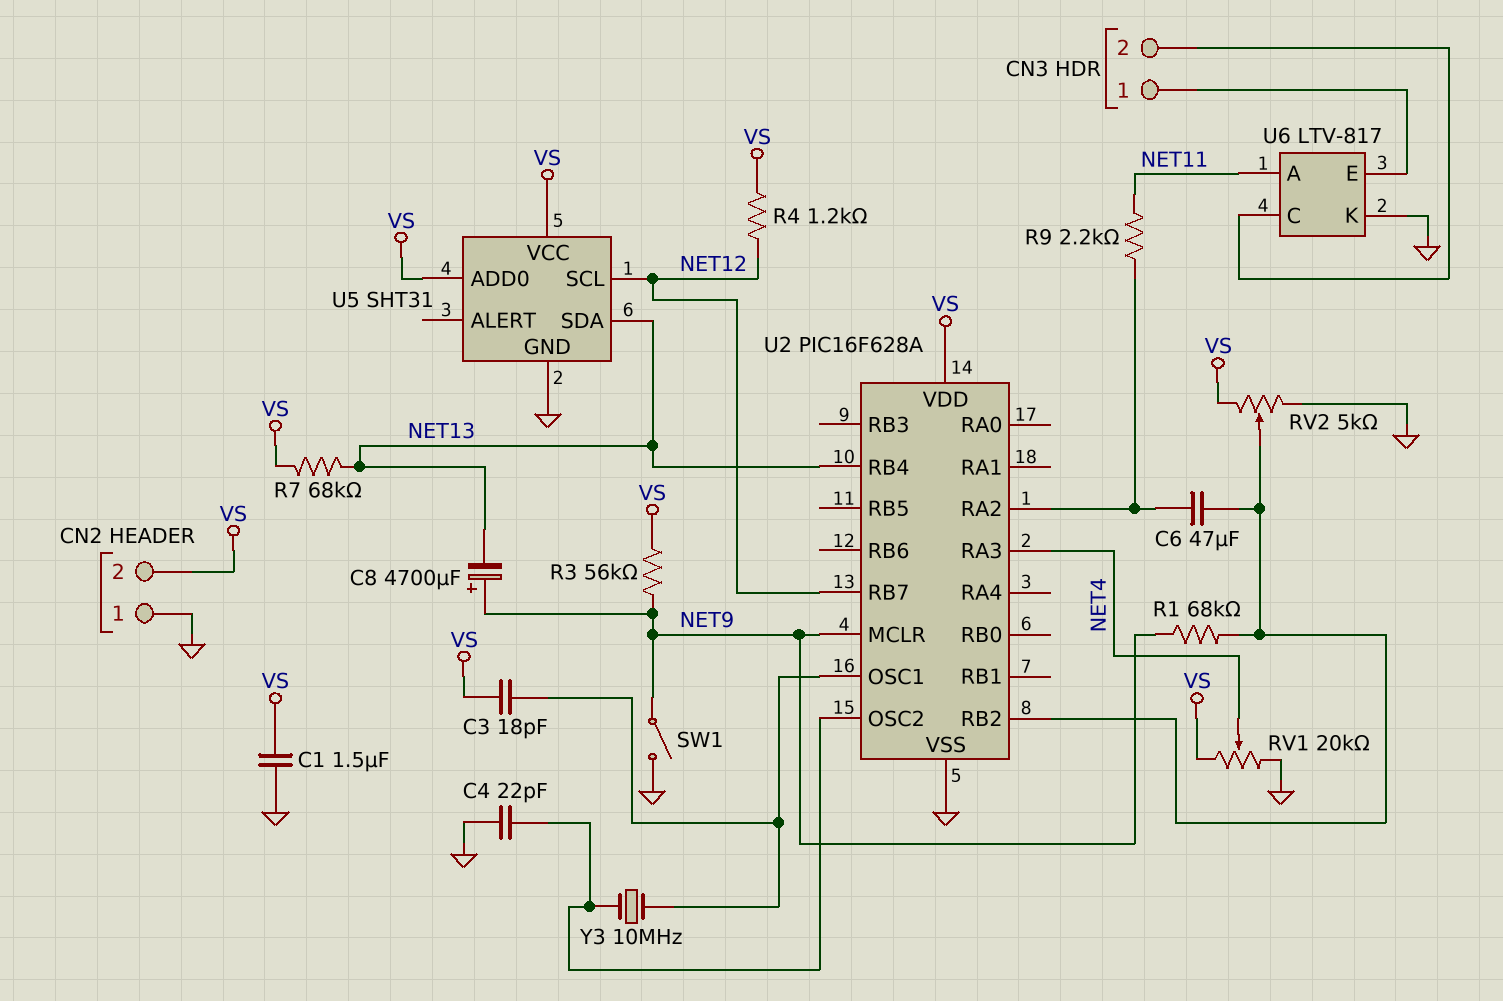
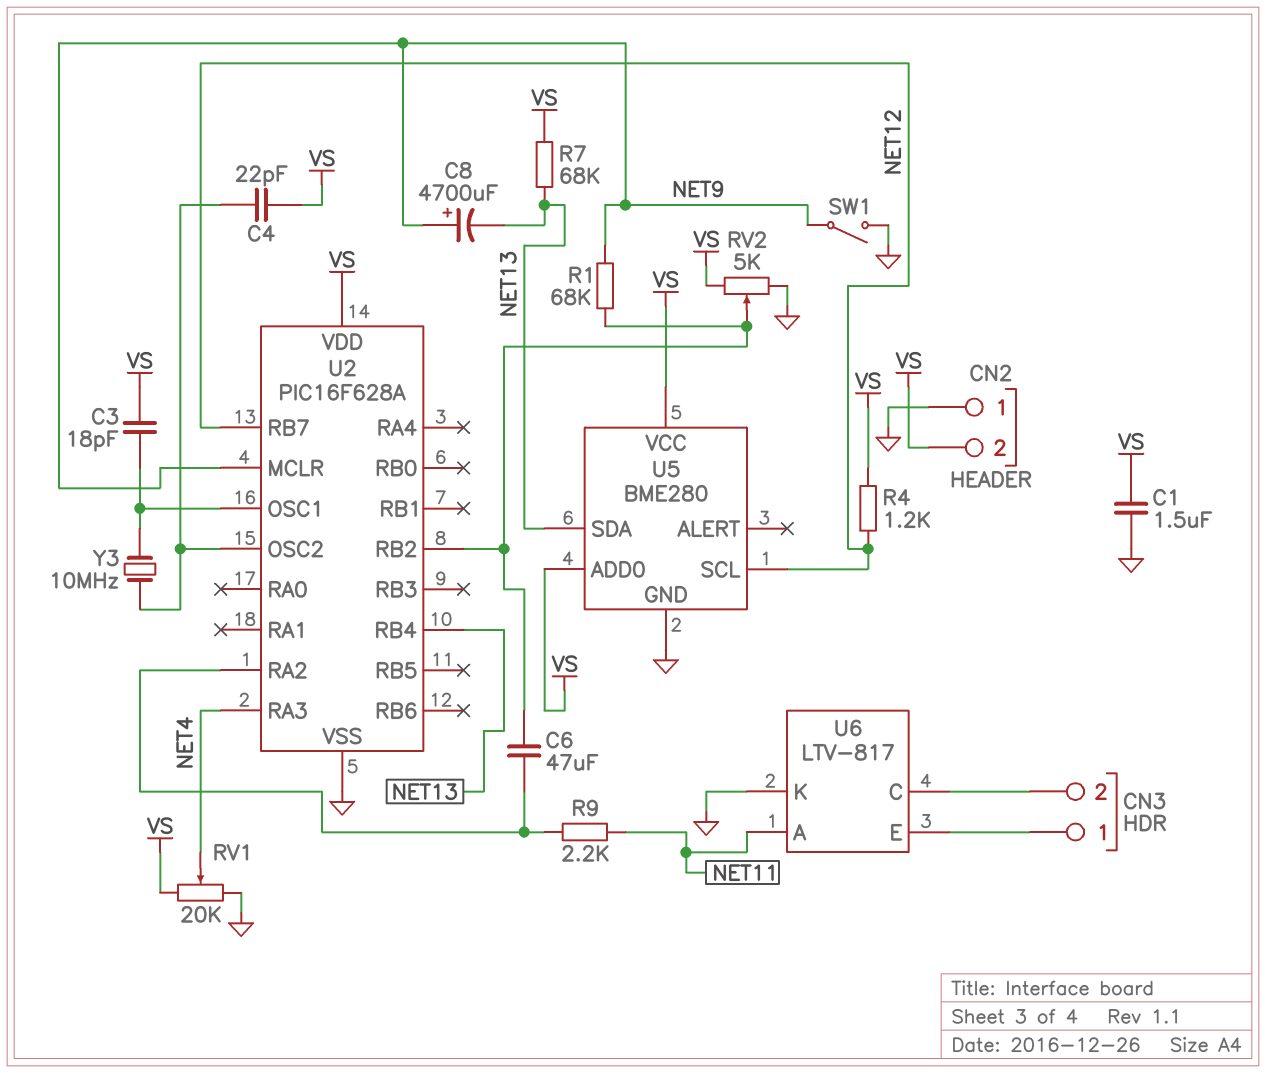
C4: 22pF (GND, U2/OSC2) -> 22pF (U2/OSC2, VS)
R3: 56k (NET9, VS) -> none
U5: SHT31 -> BME280

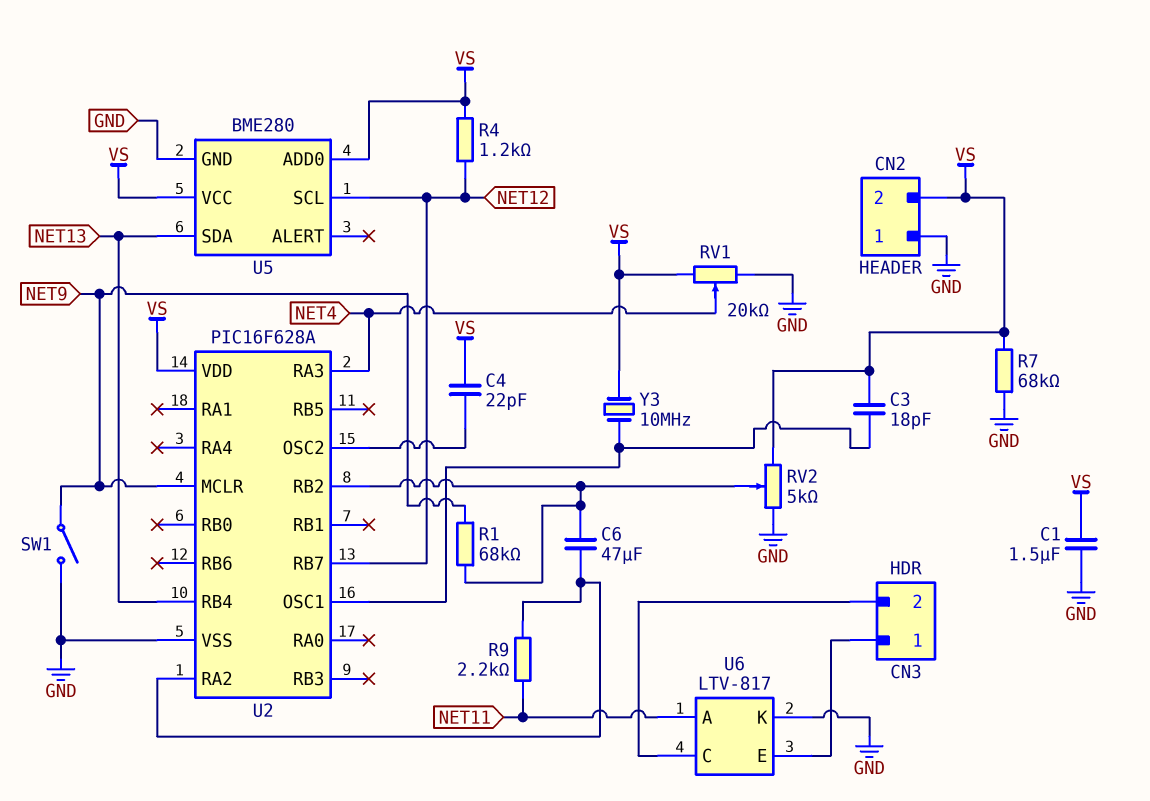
C8: 4700uF (plus NET9, minus NET13) -> none
R7: 68k (NET13, VS) -> 68k (GND, VS)
Y3: 10MHz (U2/OSC1, U2/OSC2) -> 10MHz (U2/OSC1, VS)

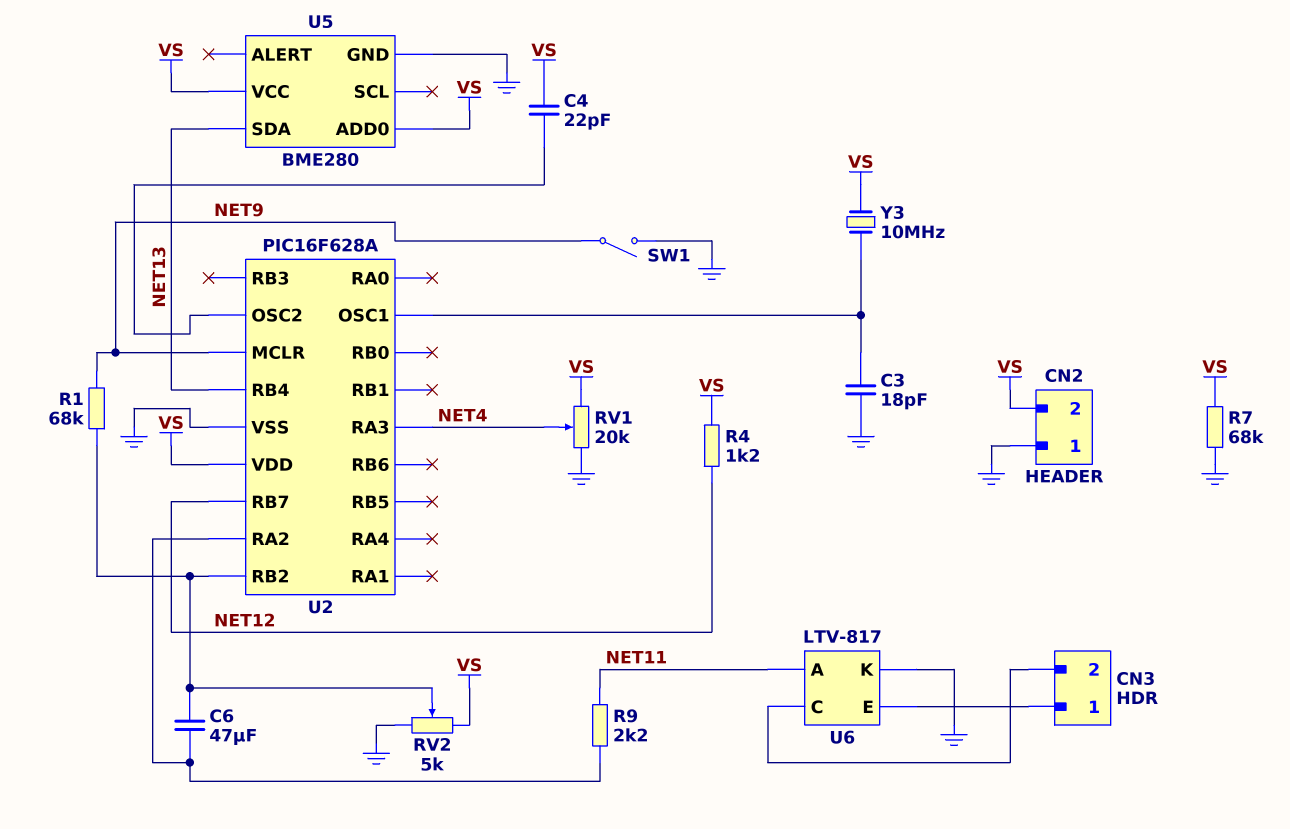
C1: 1.5uF (GND, VS) -> none
C3: 18pF (U2/OSC1, VS) -> 18pF (GND, U2/OSC1)
U5 pin SCL: NET12 -> none

